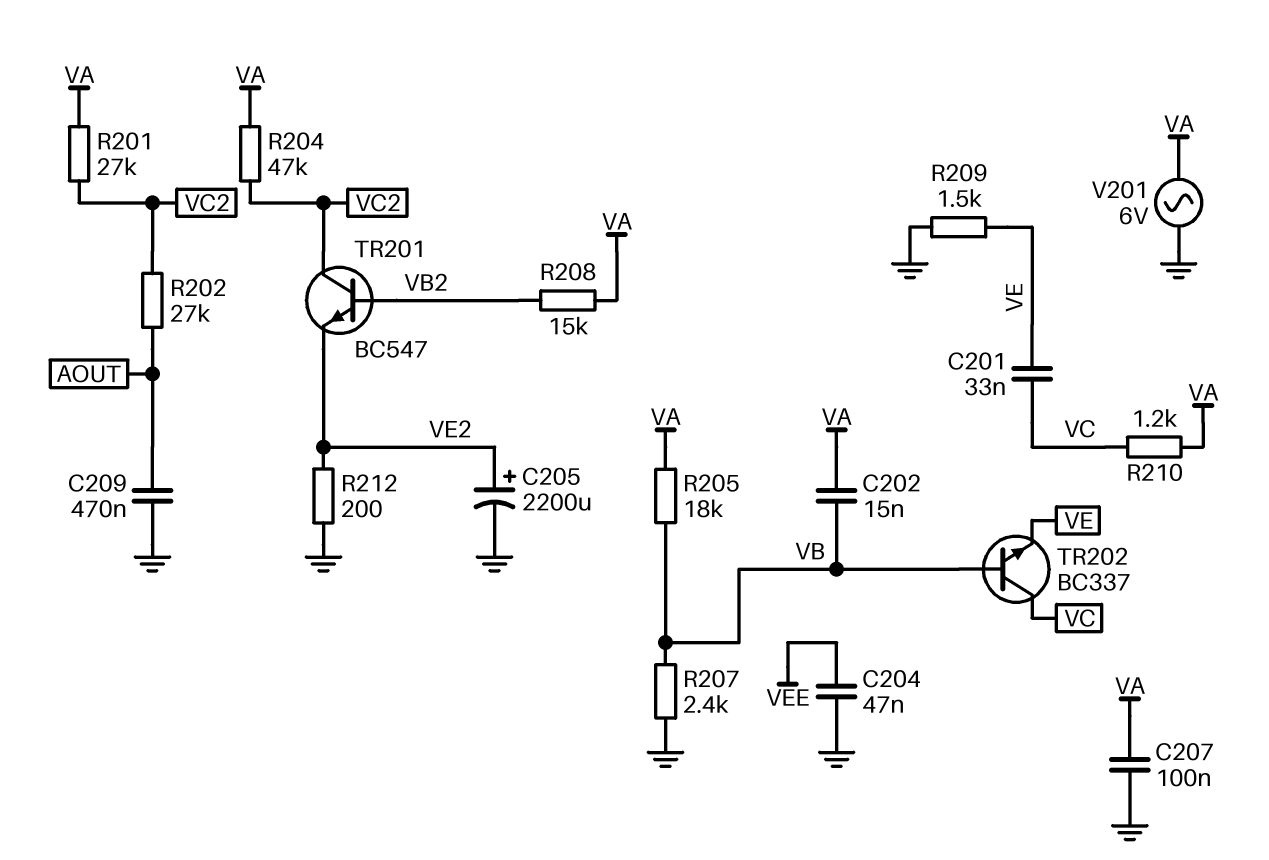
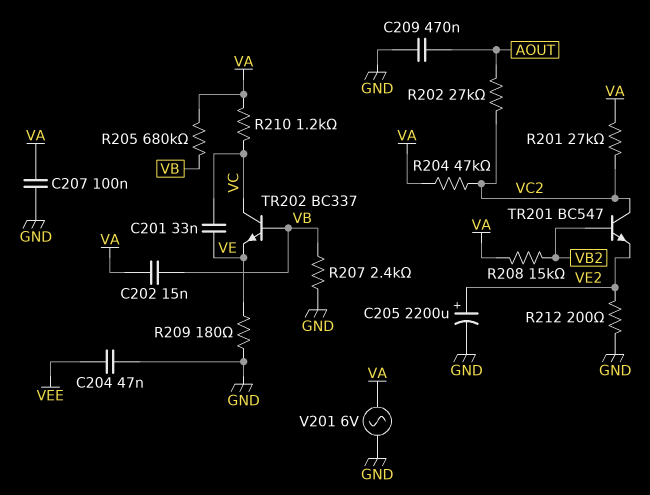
R205: 18k (VA, VB) -> 680k (VA, VB)
R209: 1.5k (GND, VE) -> 180 (GND, VE)

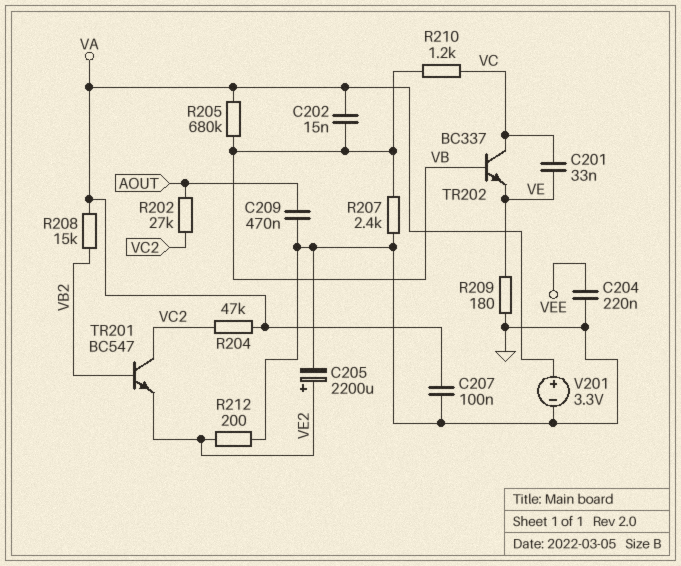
C204: 47nF (GND, VEE) -> 220nF (GND, VEE)
R201: 27k (VA, VC2) -> none
R210: 1.2k (VA, VC) -> 1.2k (VB, VC)
V201: AC 6V (GND, VA) -> 3.3V (plus VA, minus GND)

